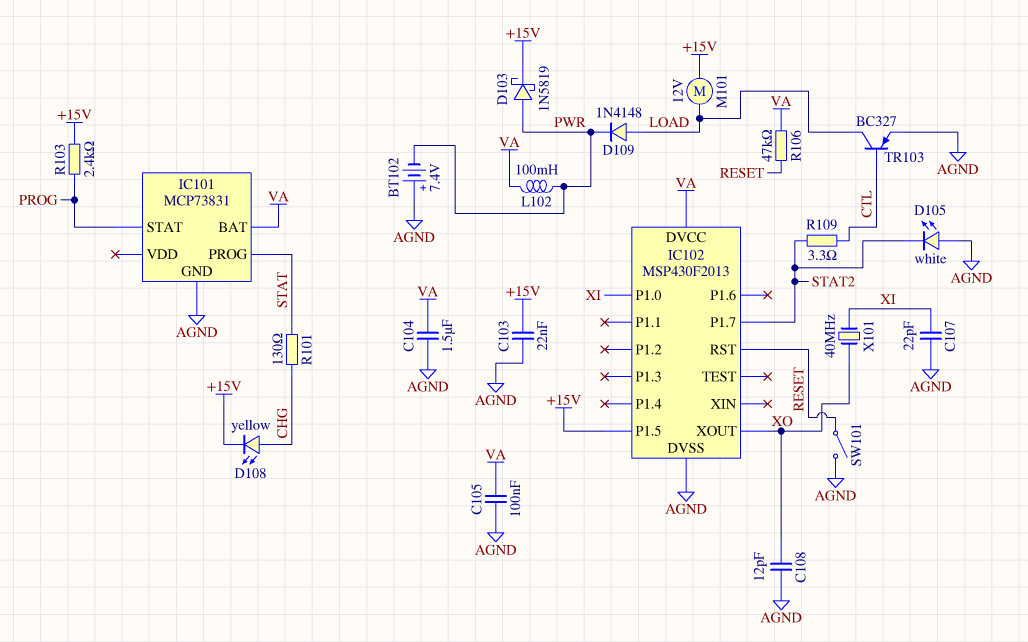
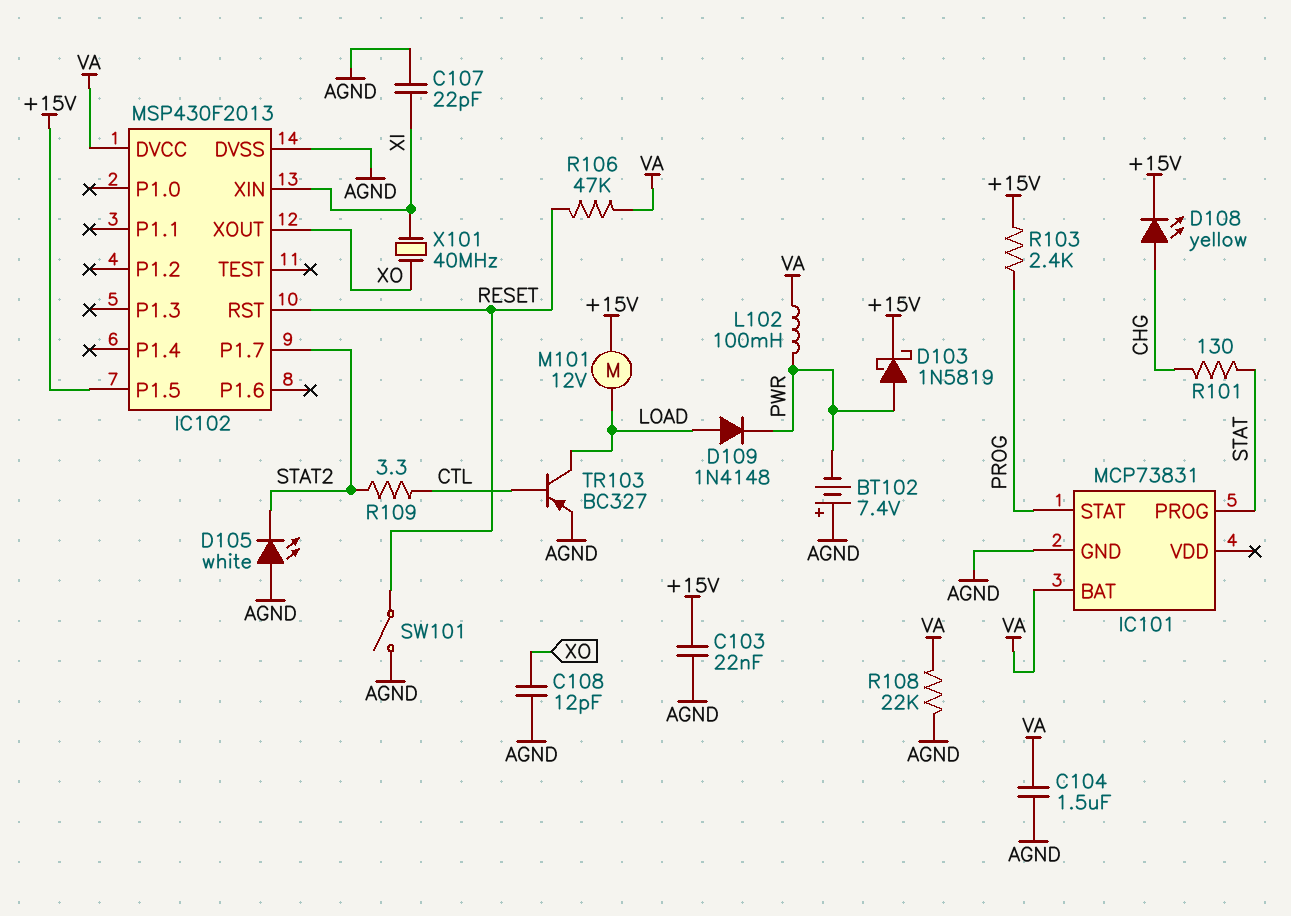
C105: 100nF (AGND, VA) -> none
IC102 pin P1.0: XI -> none
IC102 pin XIN: none -> XI
R108: none -> 22k (AGND, VA)

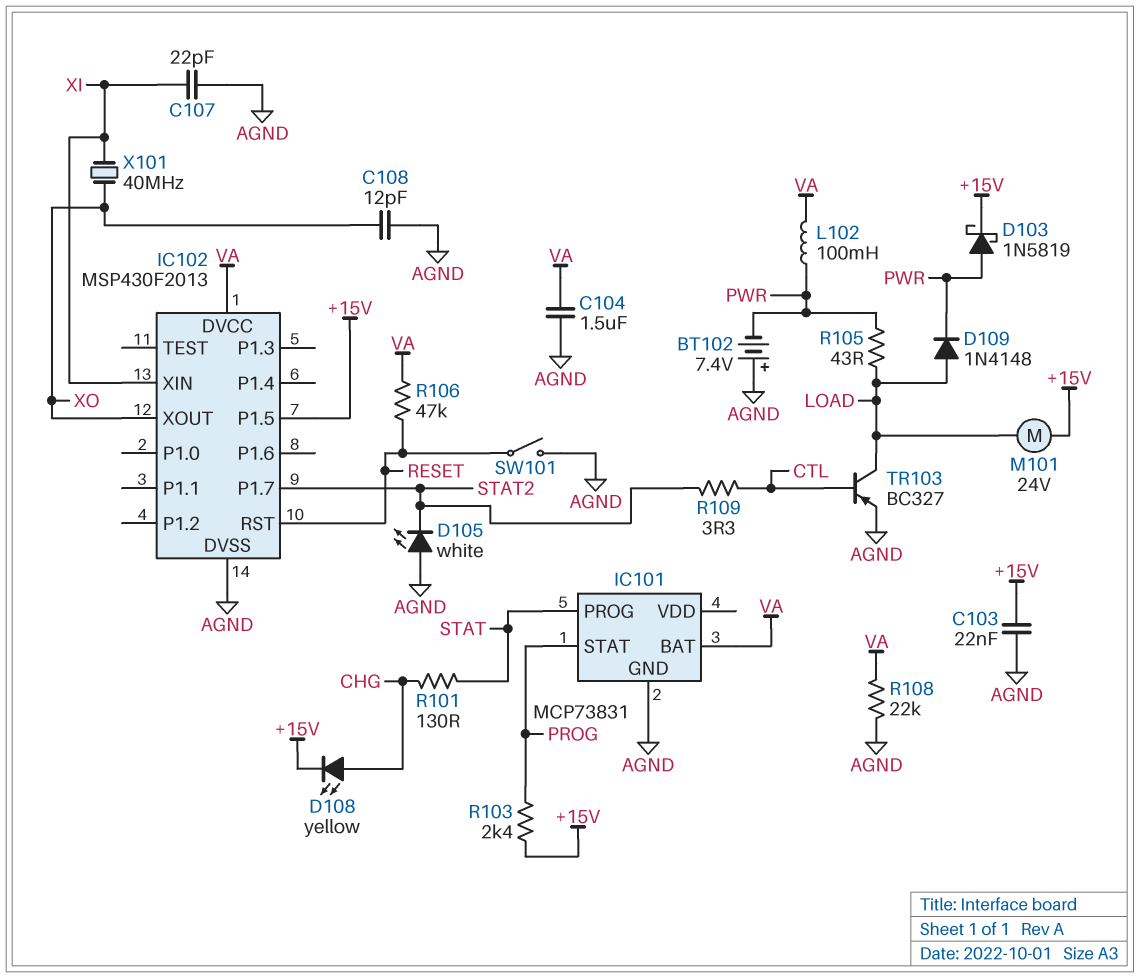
M101: motor 12V (+15V, LOAD) -> motor 24V (+15V, LOAD)
R105: none -> 43 (LOAD, PWR)

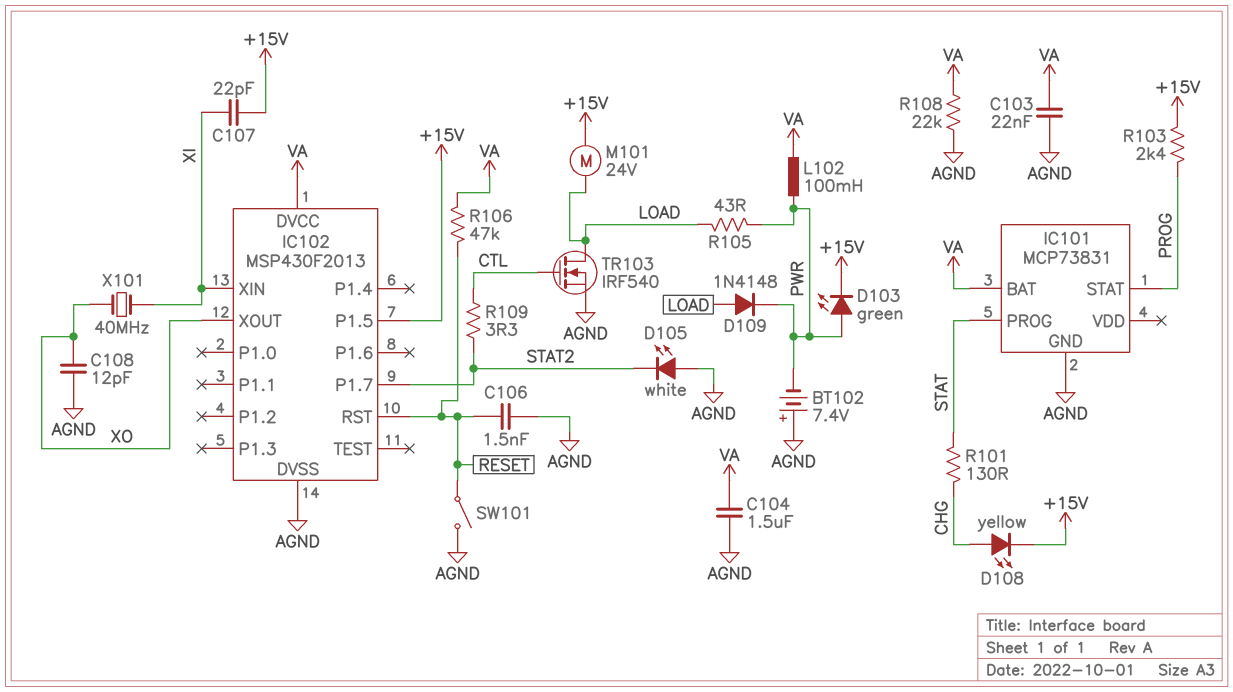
C103: 22nF (+15V, AGND) -> 22nF (AGND, VA)
C106: none -> 1.5nF (AGND, RESET)
C107: 22pF (AGND, XI) -> 22pF (+15V, XI)
D103: schottky 1N5819 (A PWR, K +15V) -> LED green (A PWR, K +15V)
TR103: PNP BC327 (B CTL, C LOAD, E AGND) -> NMOS IRF540 (G CTL, D LOAD, S AGND)

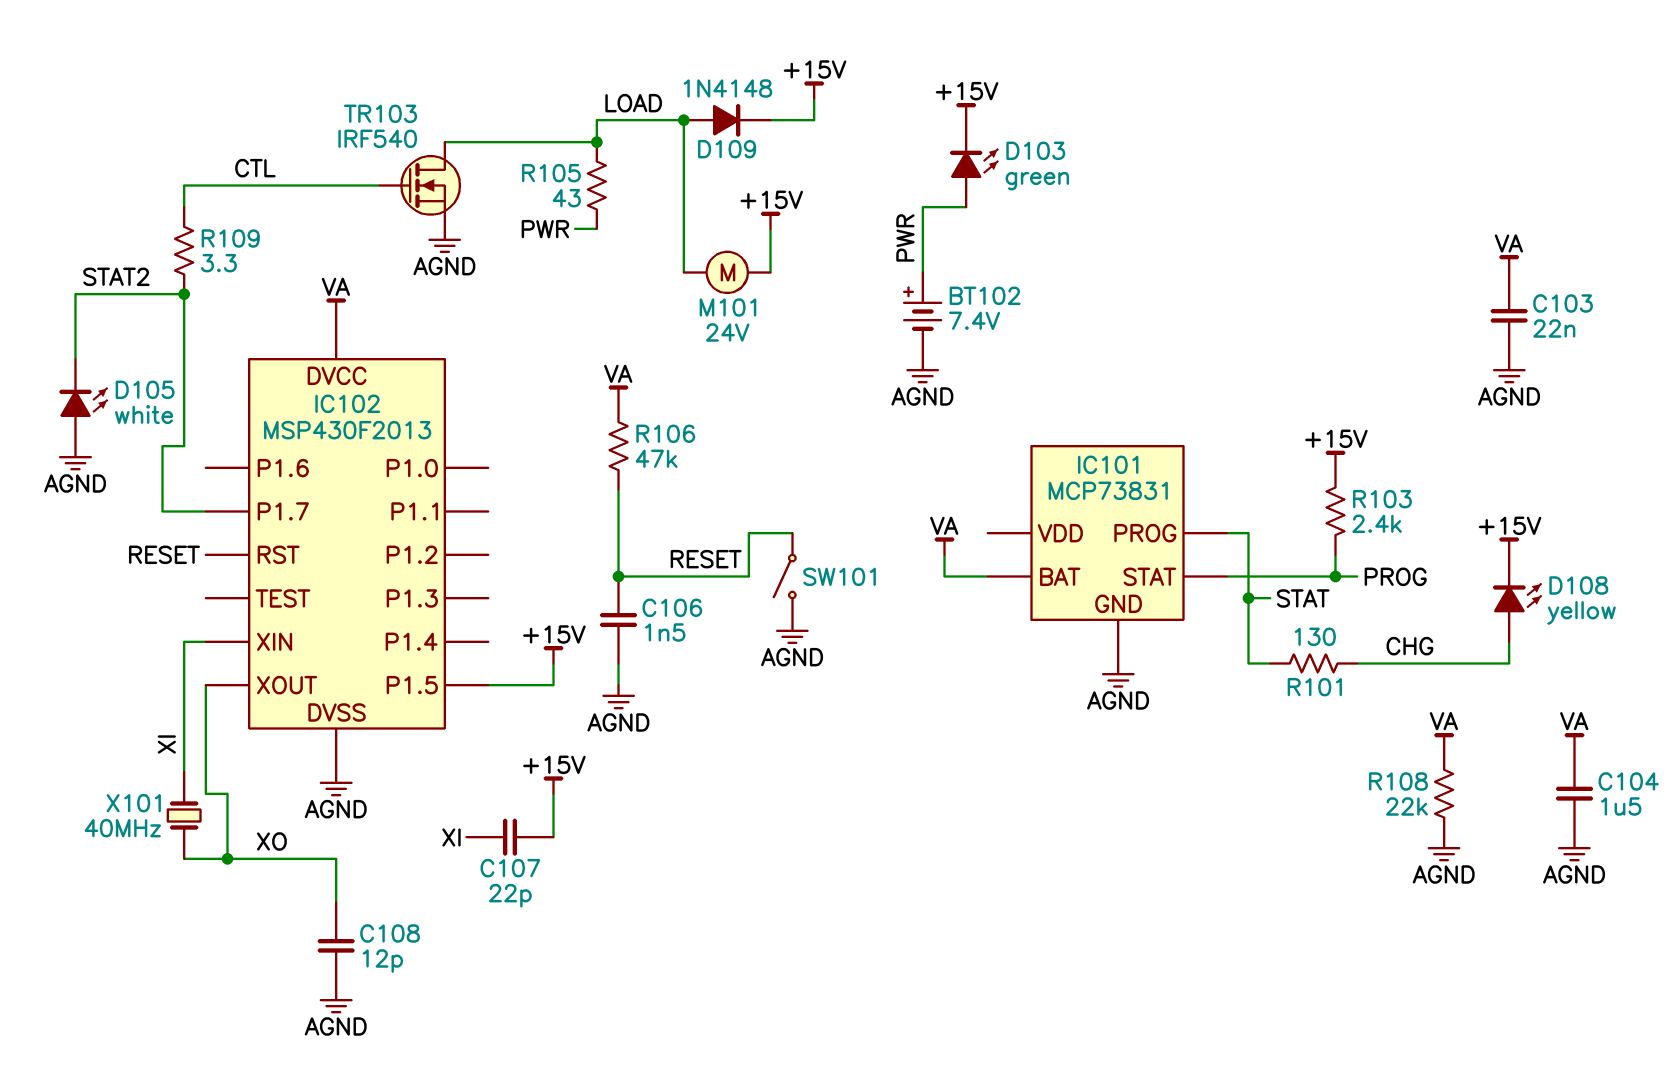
BT102: 7.4V (plus AGND, minus PWR) -> 7.4V (plus PWR, minus AGND)
D109: diode 1N4148 (A LOAD, K PWR) -> diode 1N4148 (A LOAD, K +15V)
L102: 100mH (PWR, VA) -> none

